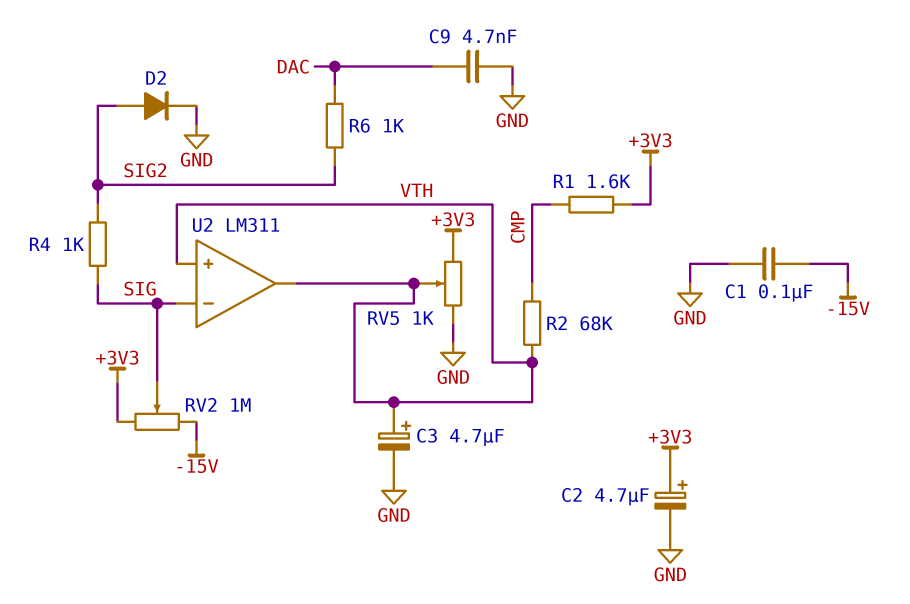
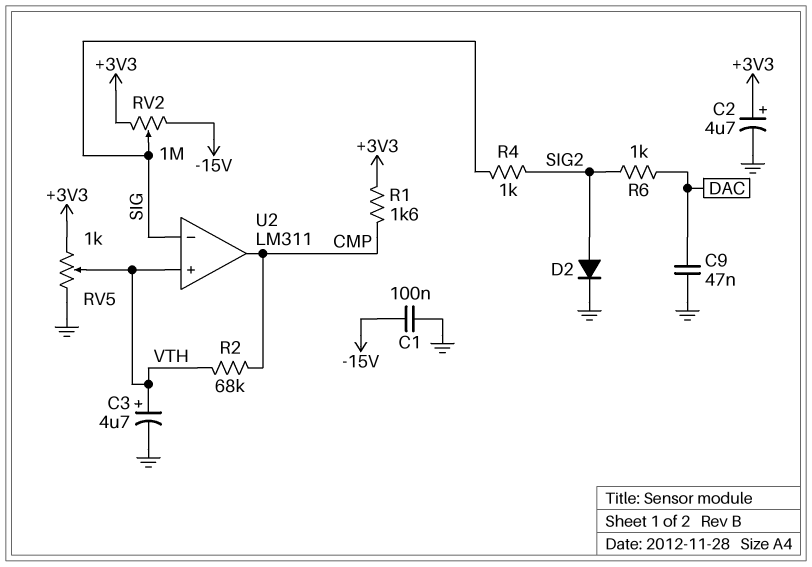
C9: 4.7nF (DAC, GND) -> 47nF (DAC, GND)
U2 pin out: VTH -> CMP

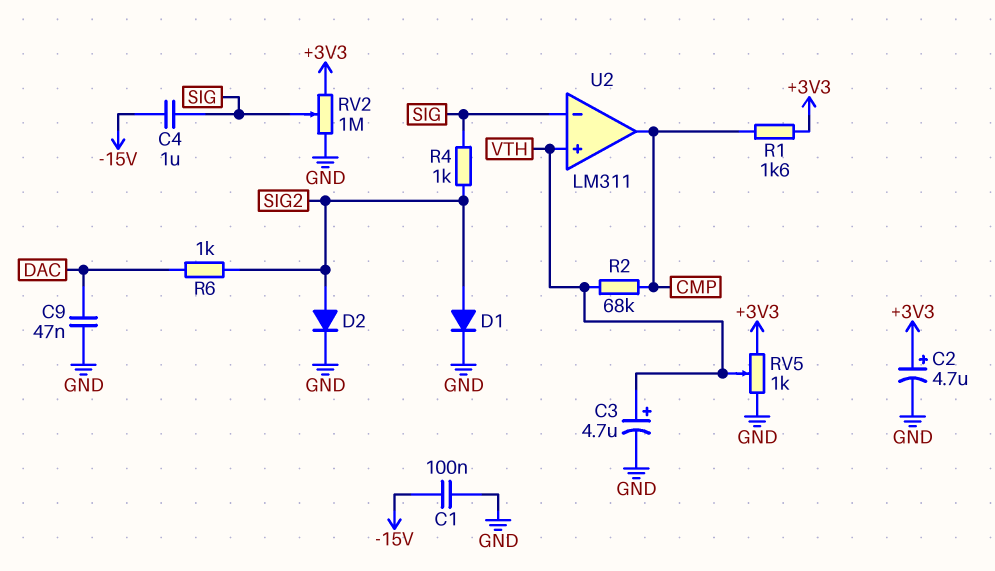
C4: none -> 1uF (-15V, SIG)
D1: none -> diode (A SIG2, K GND)
RV2: 1M (+3V3, -15V, wiper SIG) -> 1M (+3V3, GND, wiper SIG)

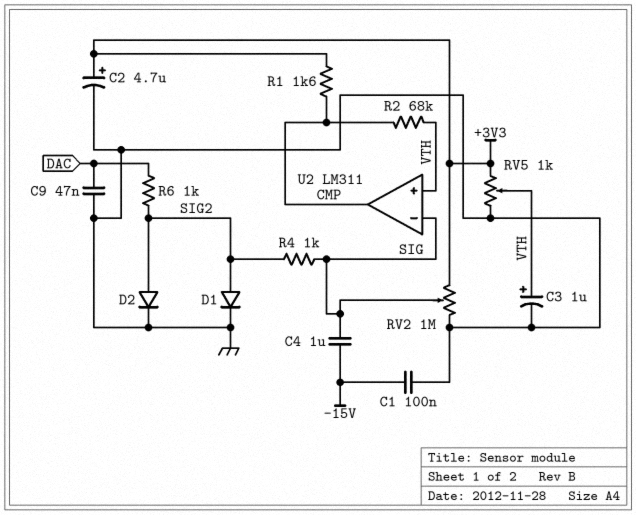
C3: 4.7uF (plus VTH, minus GND) -> 1uF (plus VTH, minus GND)

